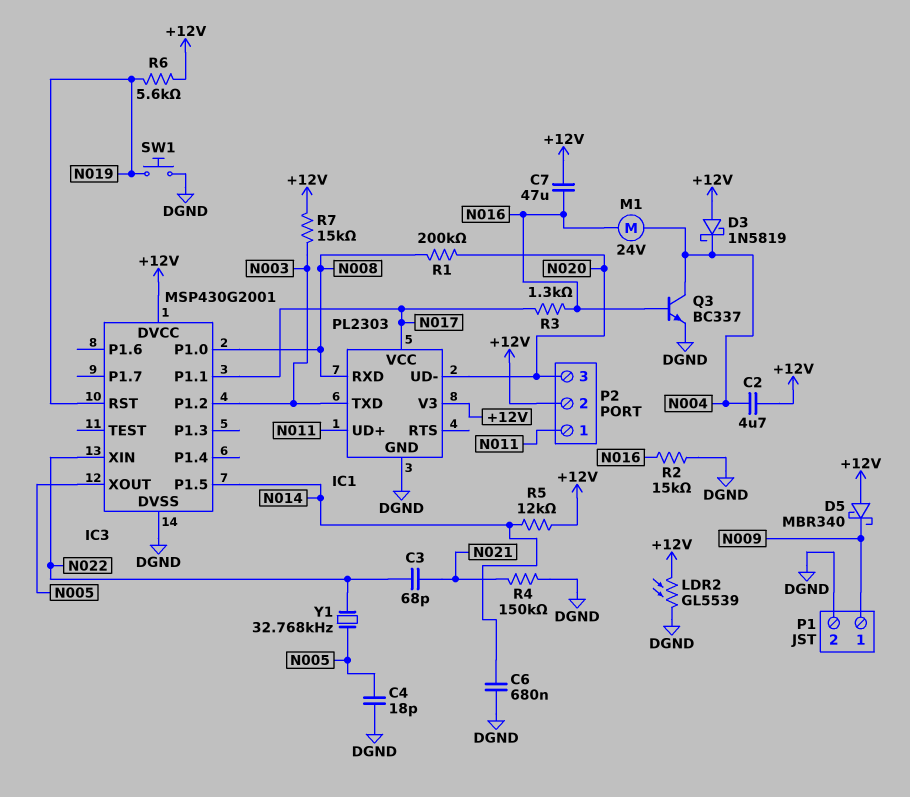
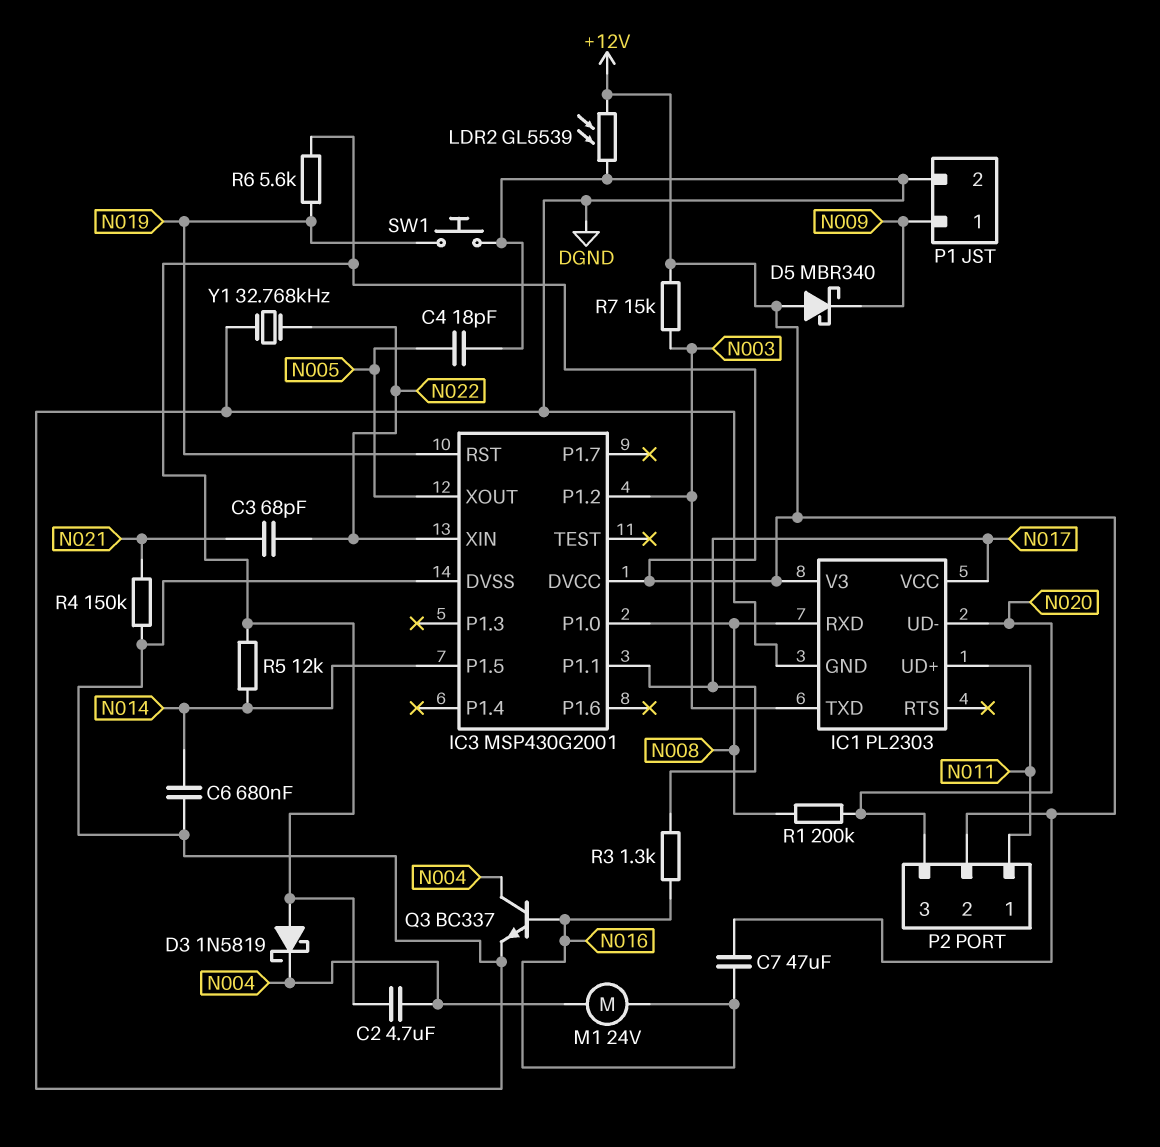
R2: 15k (DGND, N016) -> none
Y1: 32.768kHz (N005, N022) -> 32.768kHz (DGND, N022)

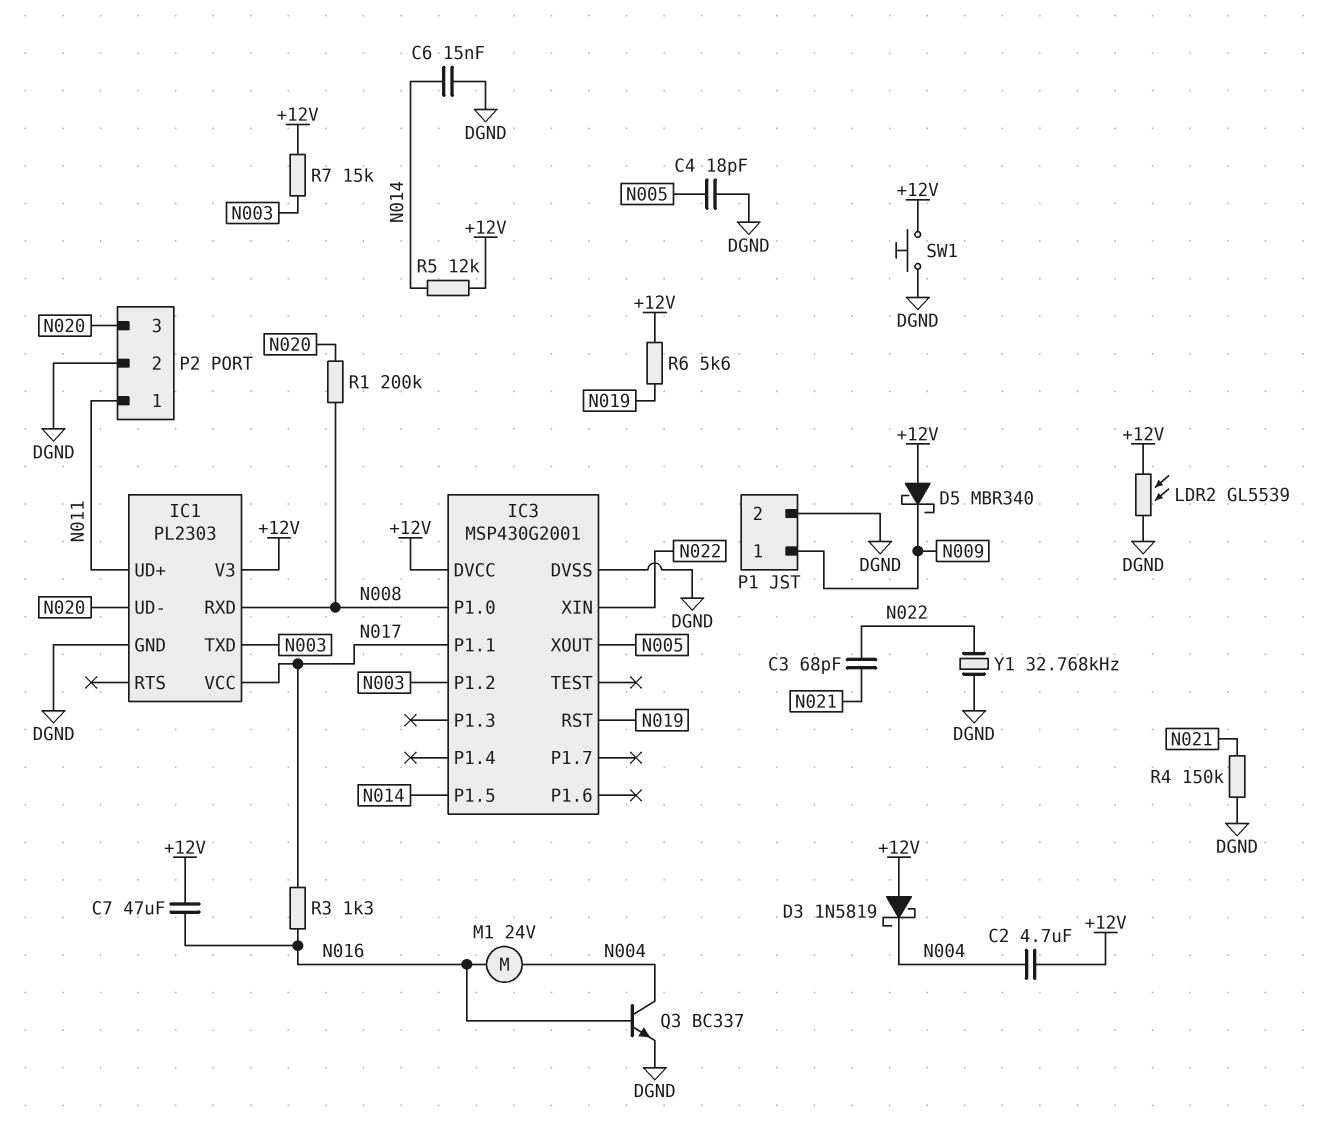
C6: 680nF (DGND, N014) -> 15nF (DGND, N014)
P2 pin 2: +12V -> DGND
SW1: button (DGND, N019) -> button (+12V, DGND)

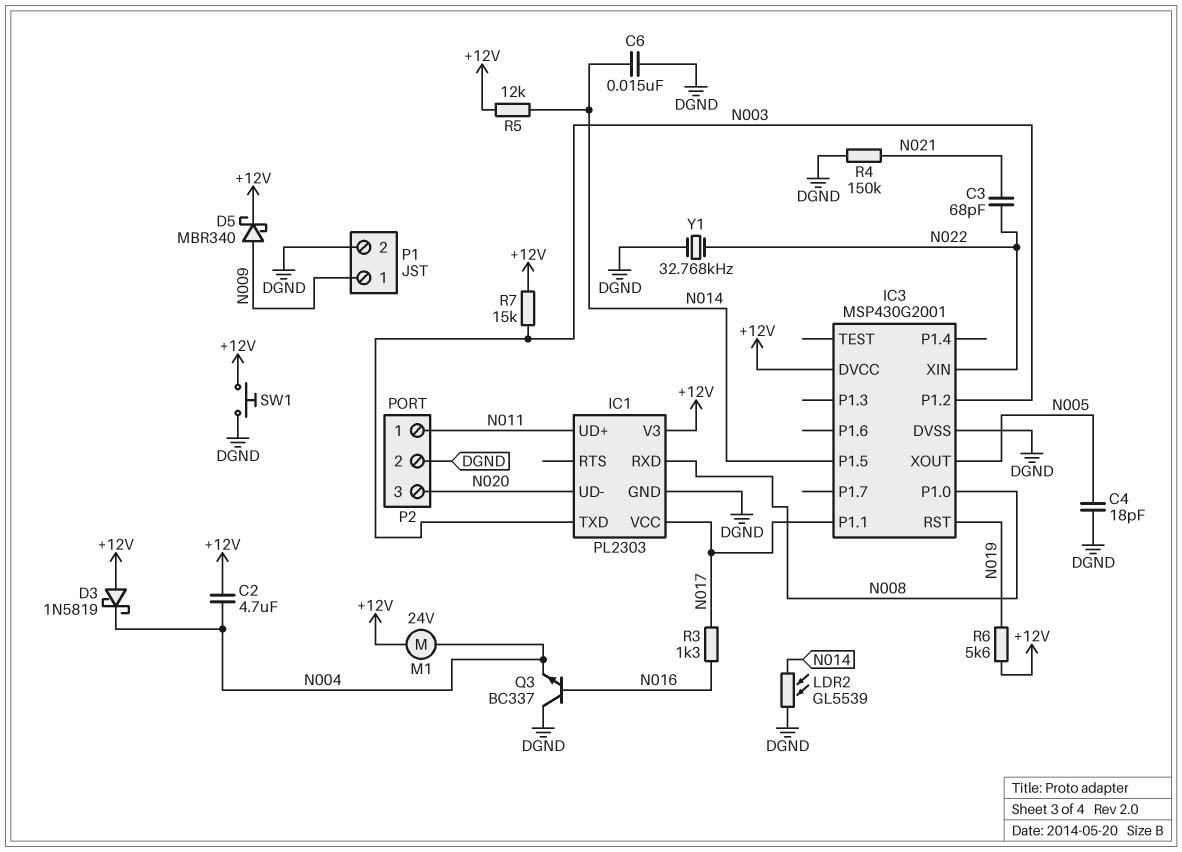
C7: 47uF (+12V, N016) -> none
D5: schottky MBR340 (A +12V, K N009) -> schottky MBR340 (A N009, K +12V)
LDR2: GL5539 (+12V, DGND) -> GL5539 (DGND, N014)
M1: motor 24V (N004, N016) -> motor 24V (+12V, N004)
Q3: NPN BC337 (B N016, C N004, E DGND) -> NPN BC337 (B N016, C DGND, E N004)
R1: 200k (N008, N020) -> none

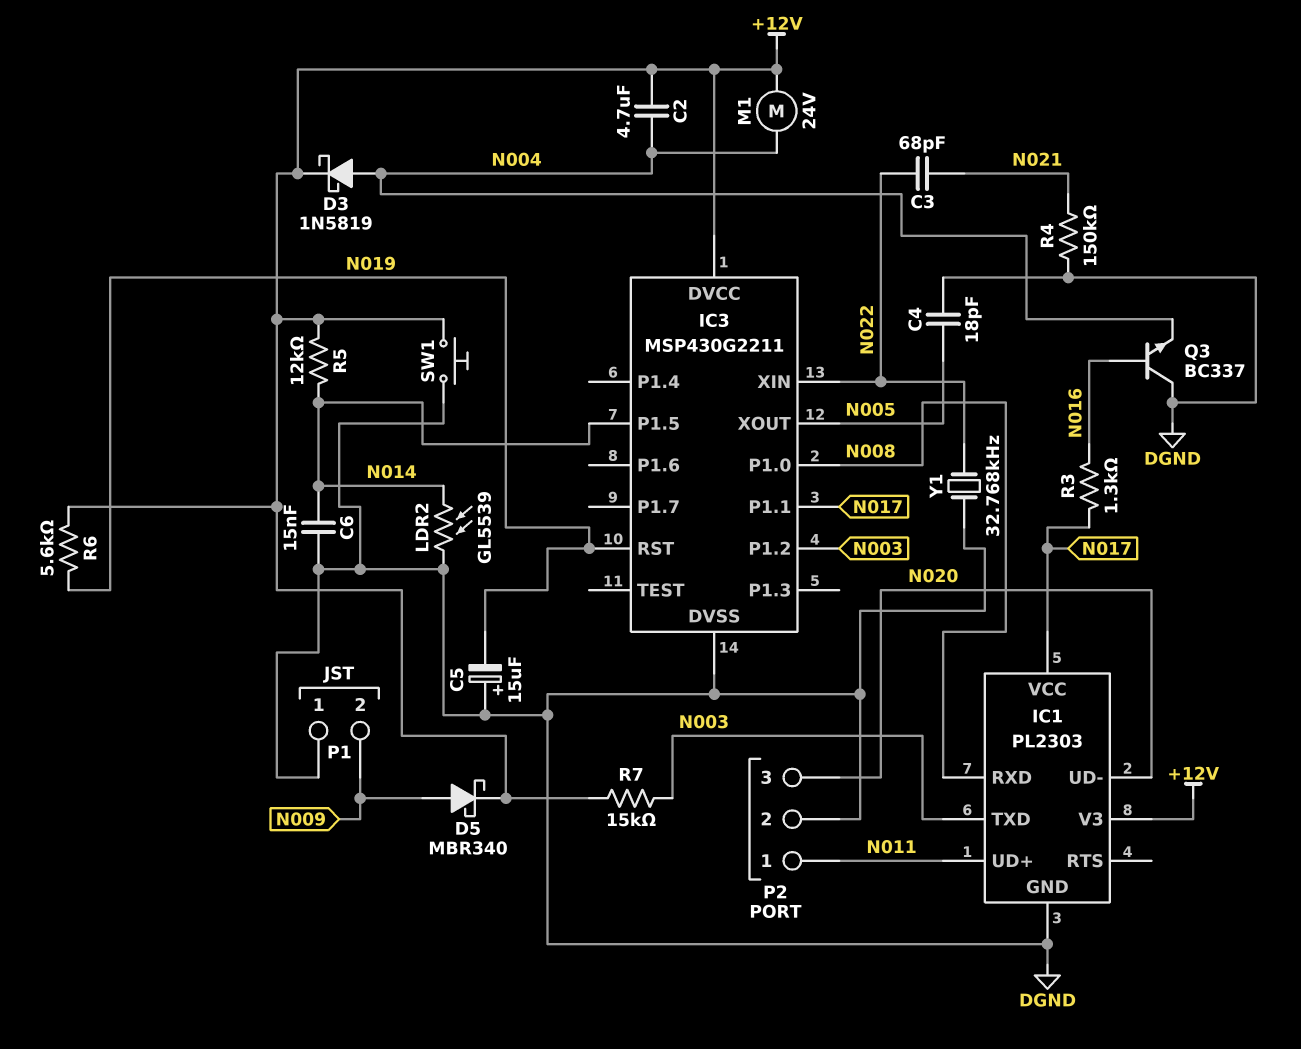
C5: none -> 15uF (plus DGND, minus N019)
D3: schottky 1N5819 (A +12V, K N004) -> schottky 1N5819 (A N004, K +12V)
IC3: MSP430G2001 -> MSP430G2211
P1 pin 1: N009 -> DGND
P1 pin 2: DGND -> N009

